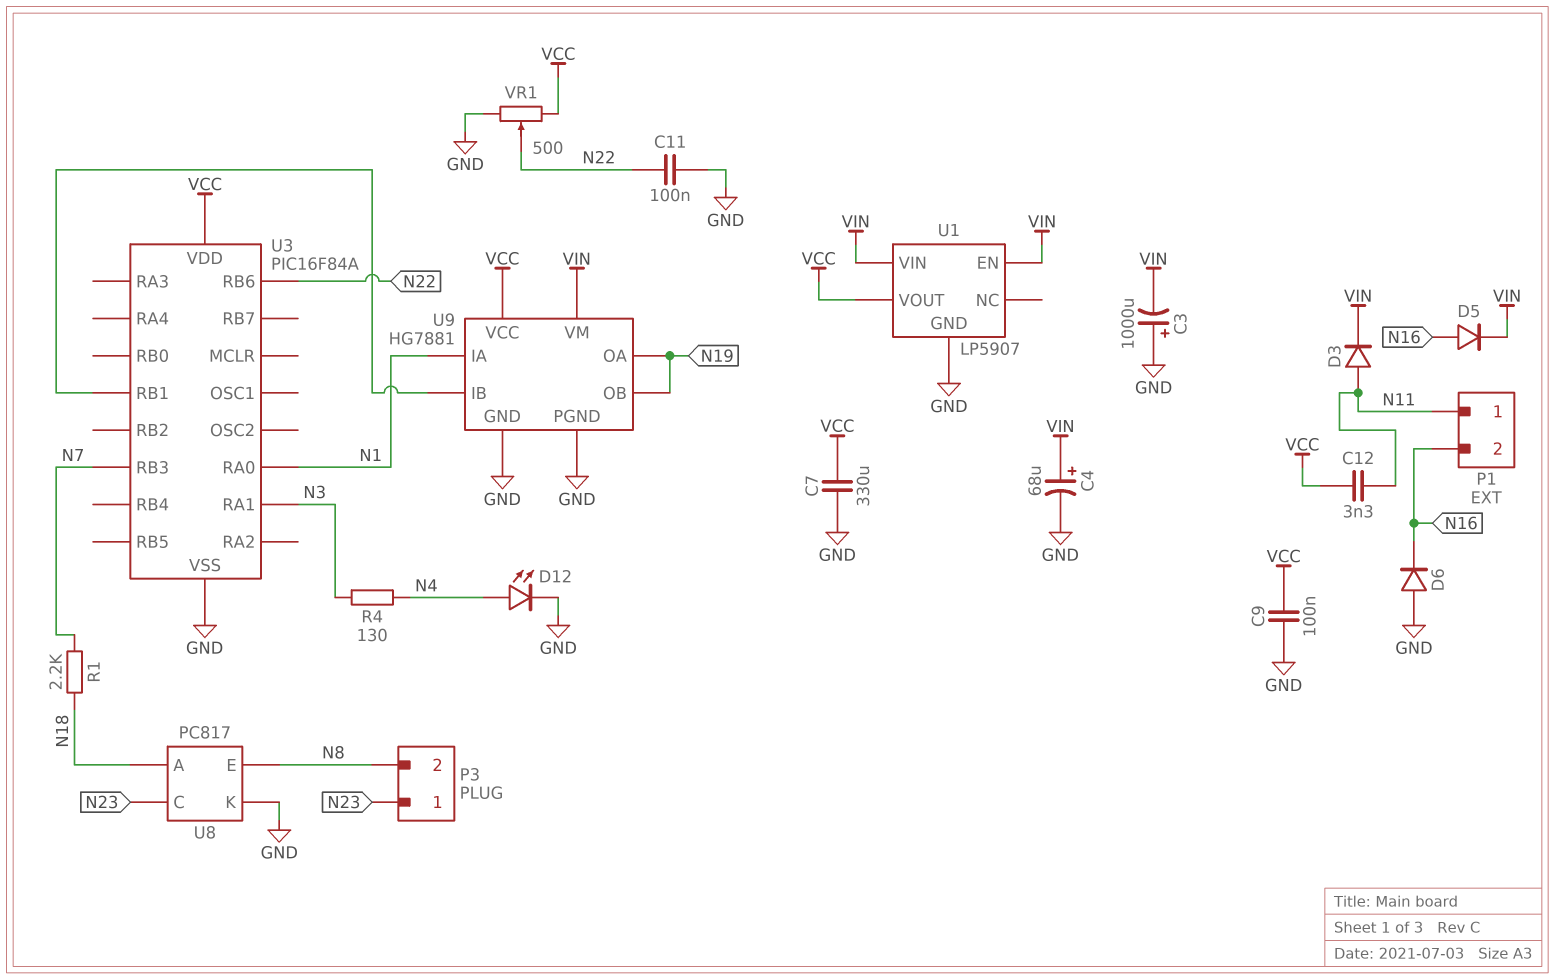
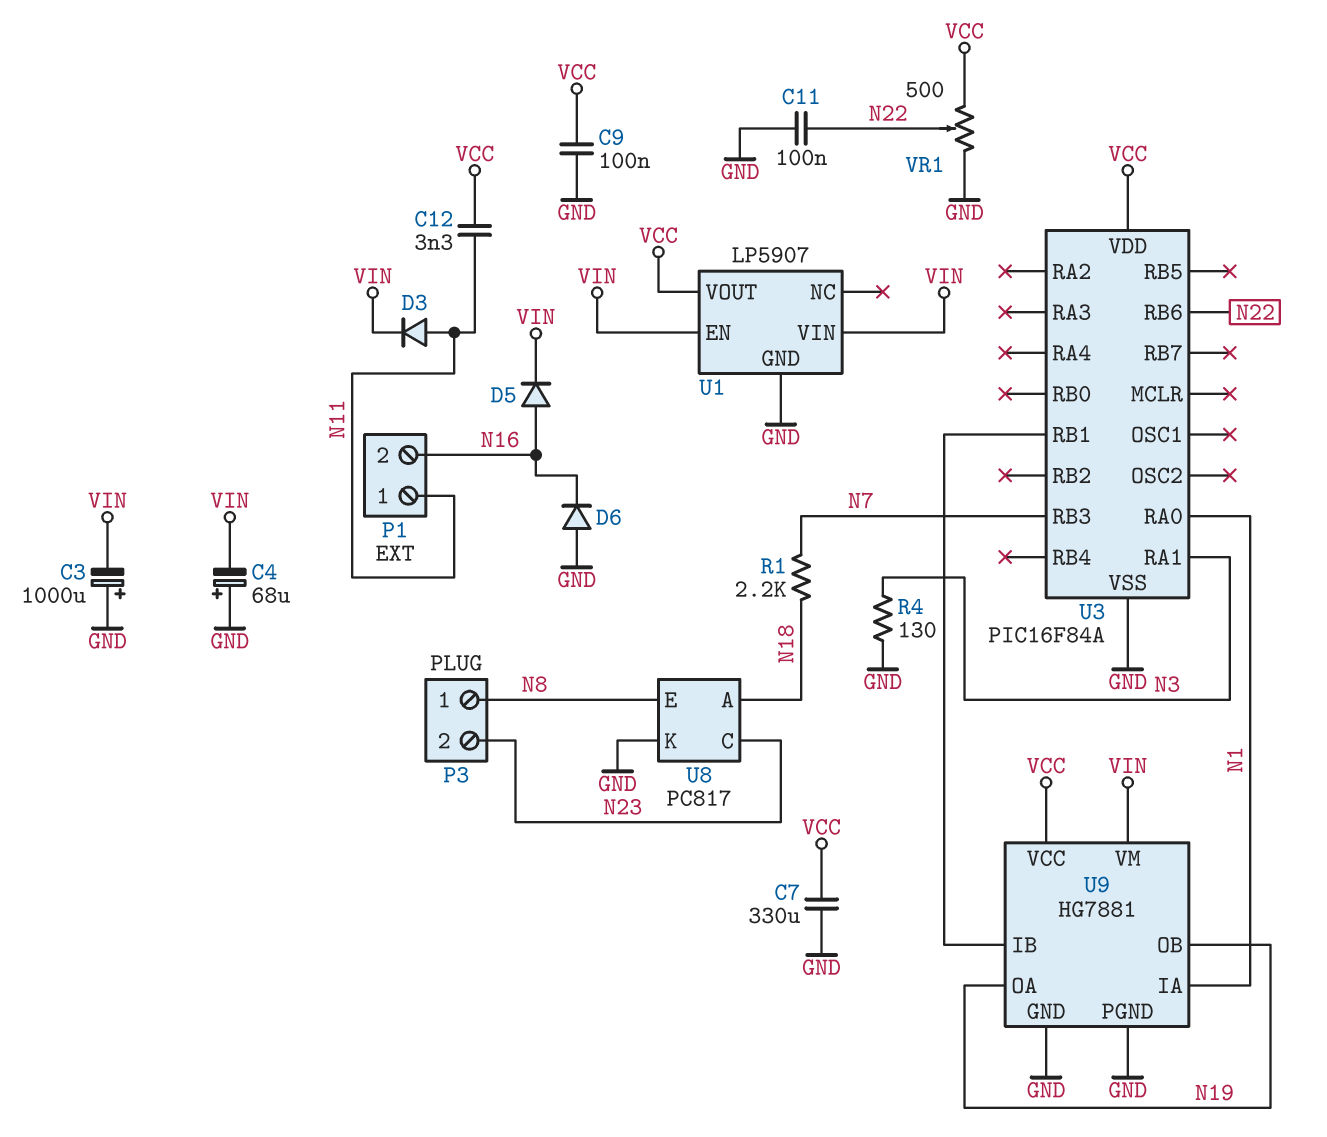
C4: 68uF (plus VIN, minus GND) -> 68uF (plus GND, minus VIN)
D12: LED (A N4, K GND) -> none
P3 pin 1: N23 -> N8
P3 pin 2: N8 -> N23
R4: 130 (N3, N4) -> 130 (GND, N3)

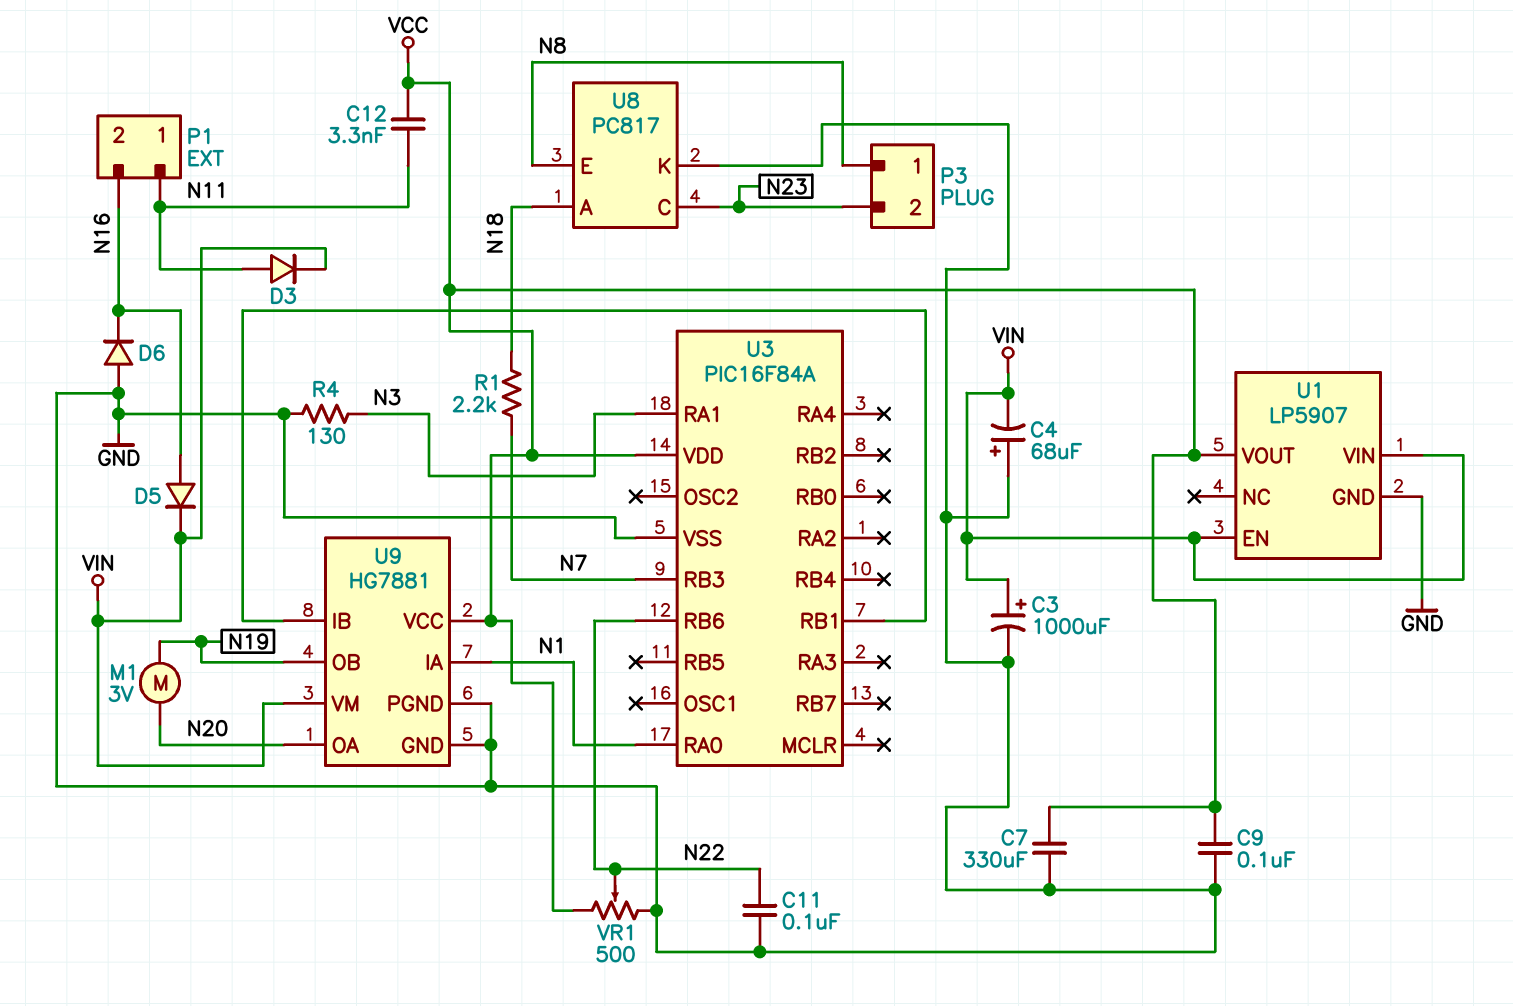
C3: 1000uF (plus GND, minus VIN) -> 1000uF (plus VIN, minus GND)
M1: none -> motor 3V (N19, N20)
U9 pin OA: N19 -> N20

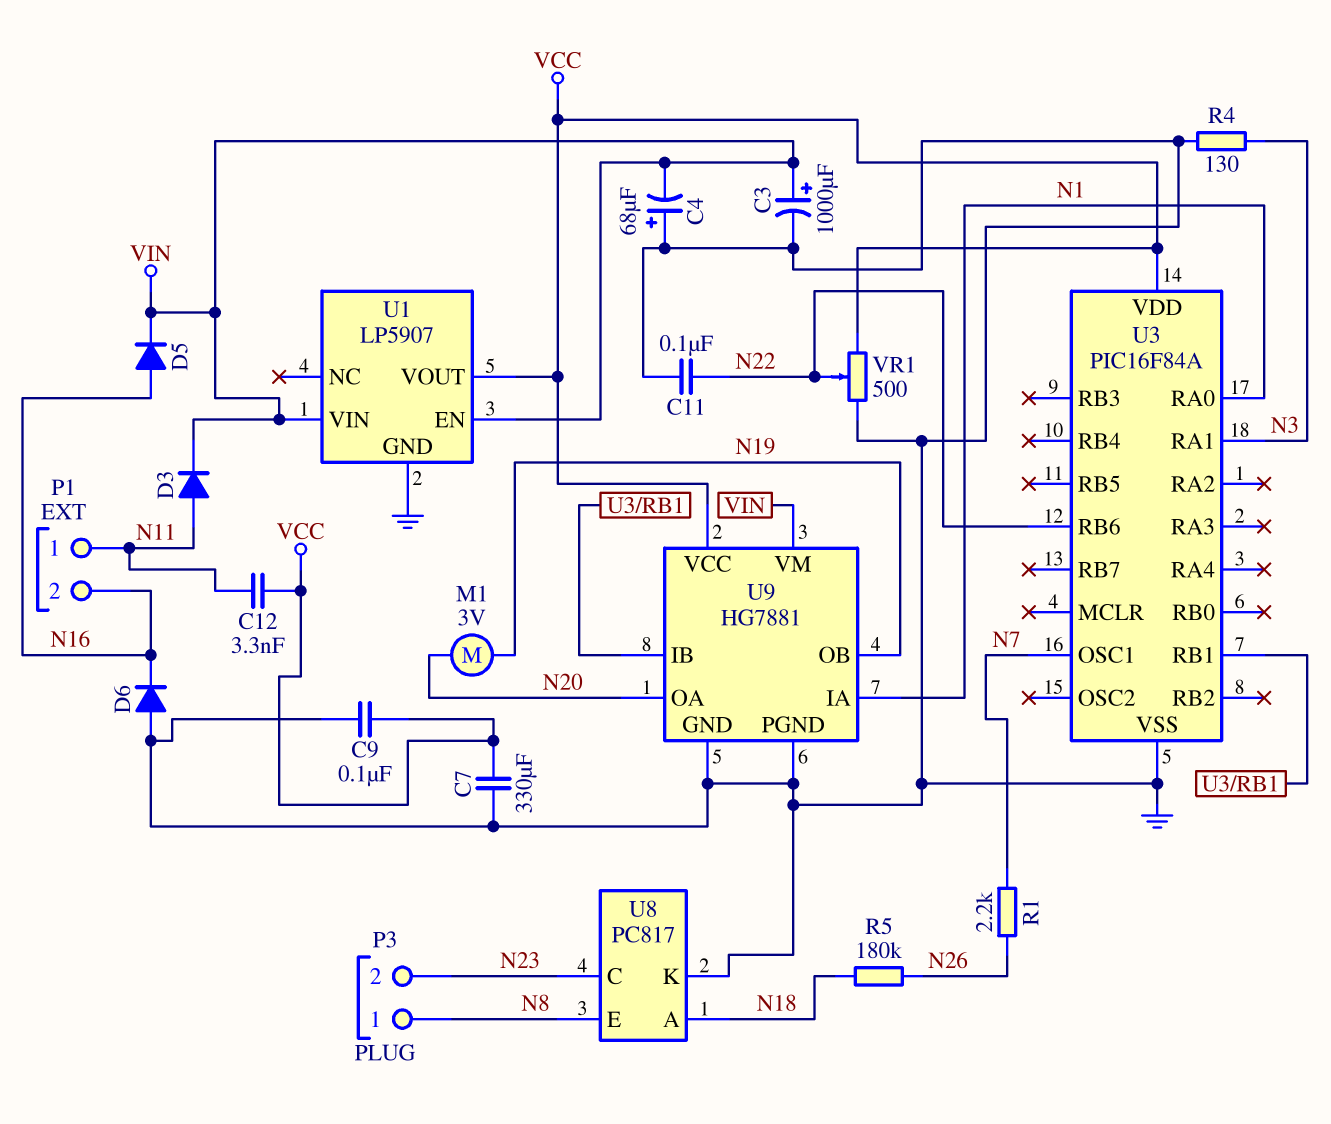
R1: 2.2k (N7, N18) -> 2.2k (N7, N26)
R5: none -> 180k (N18, N26)
U3 pin OSC1: none -> N7
U3 pin RB3: N7 -> none

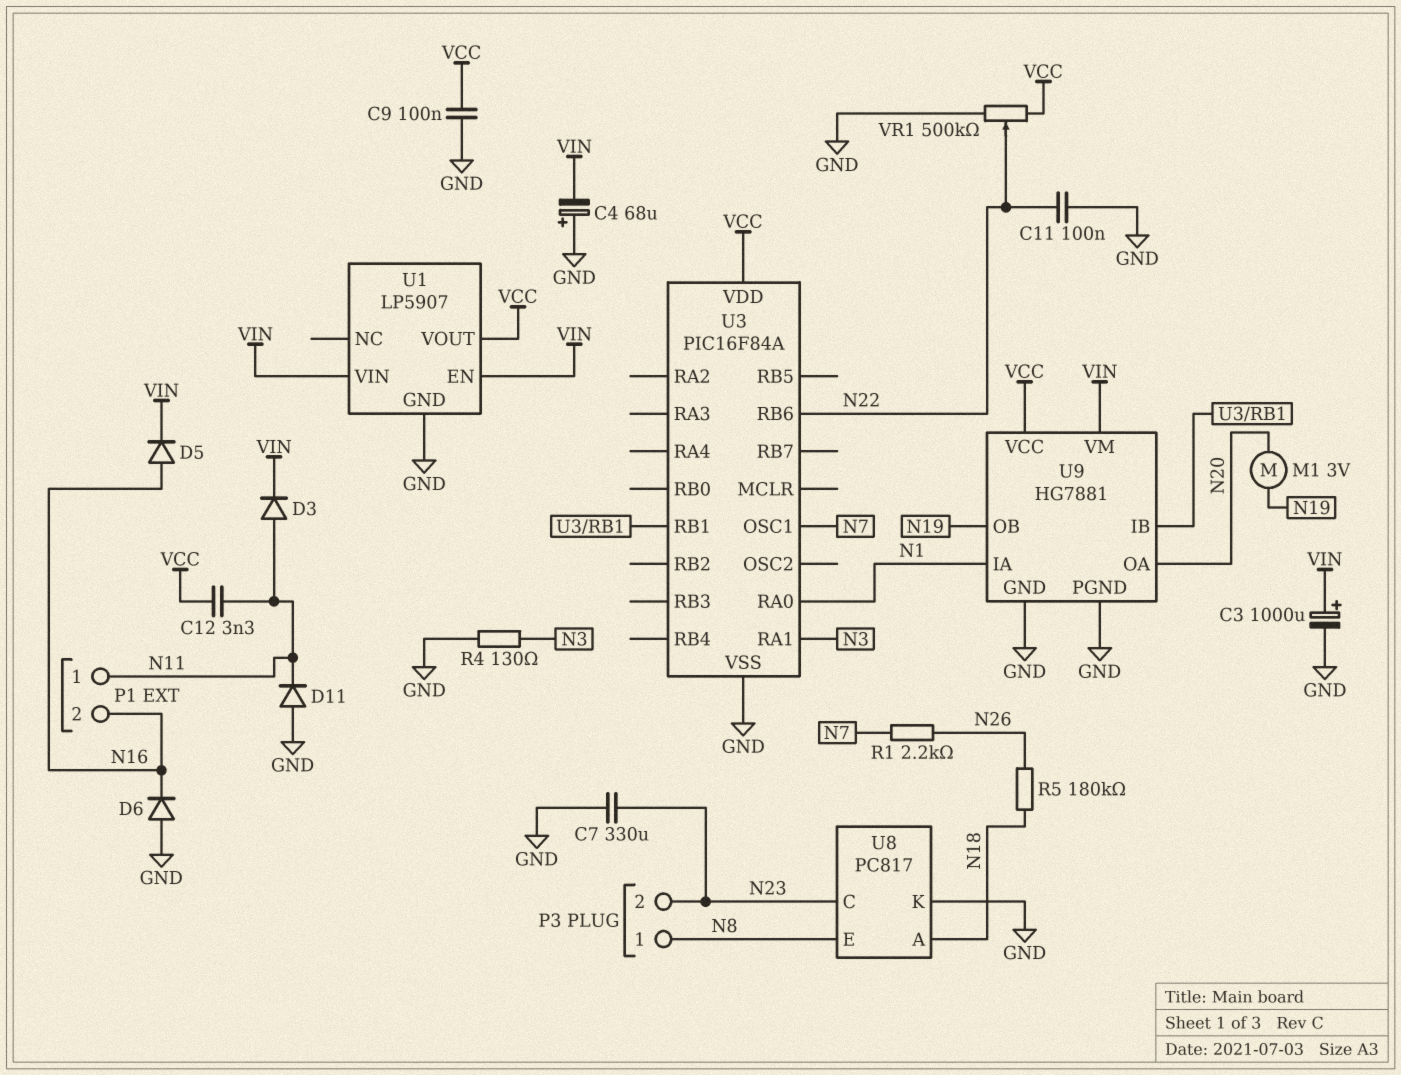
C7: 330uF (GND, VCC) -> 330uF (GND, N23)
D11: none -> diode (A GND, K N11)
VR1: 500 (GND, VCC, wiper N22) -> 500k (GND, VCC, wiper N22)

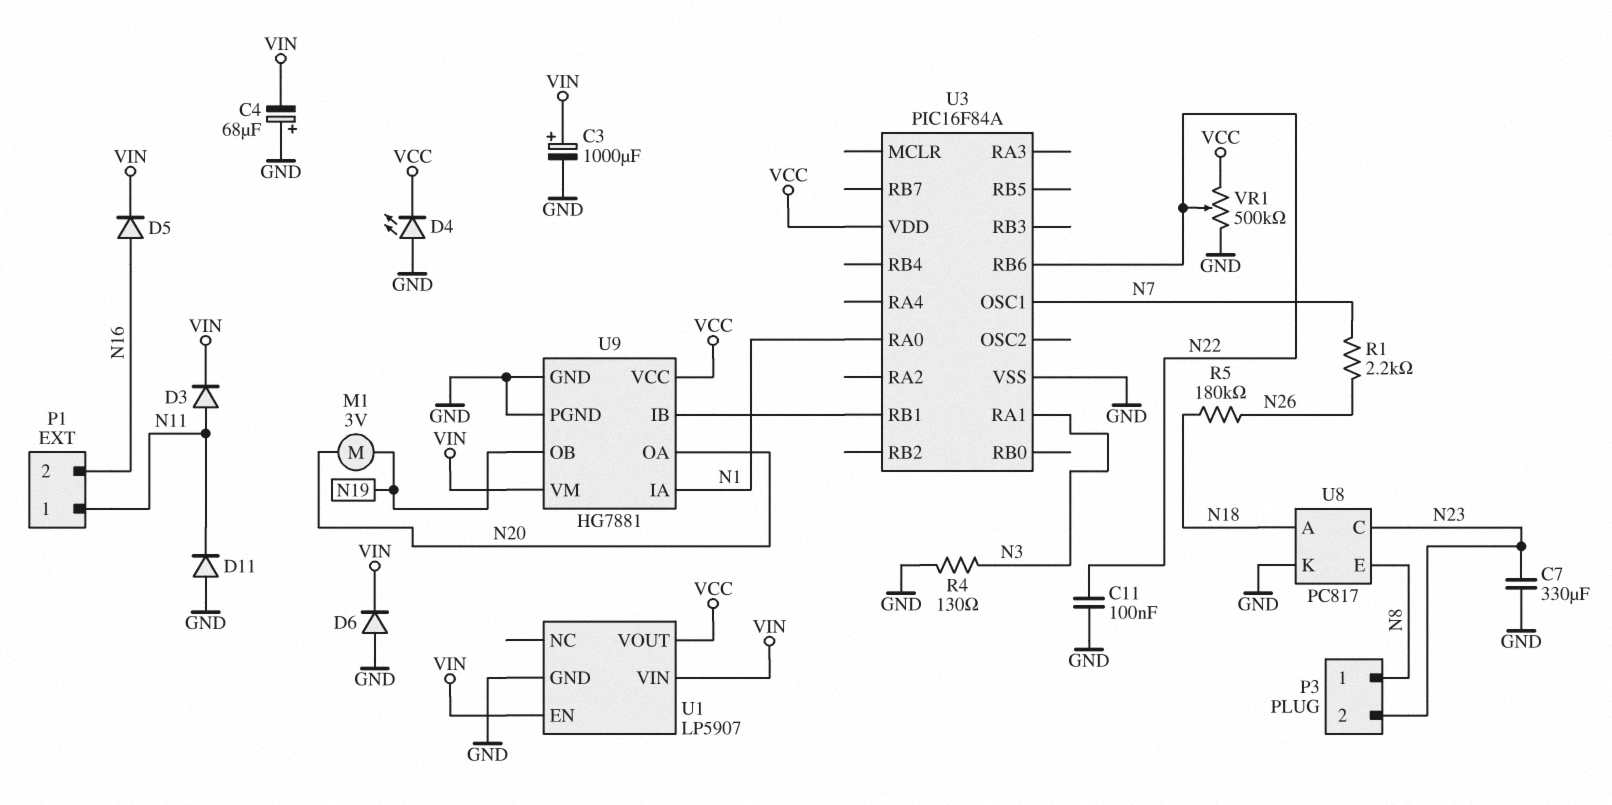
C9: 100nF (GND, VCC) -> none
C12: 3.3nF (N11, VCC) -> none
D4: none -> LED (A GND, K VCC)
D6: diode (A GND, K N16) -> diode (A GND, K VIN)

